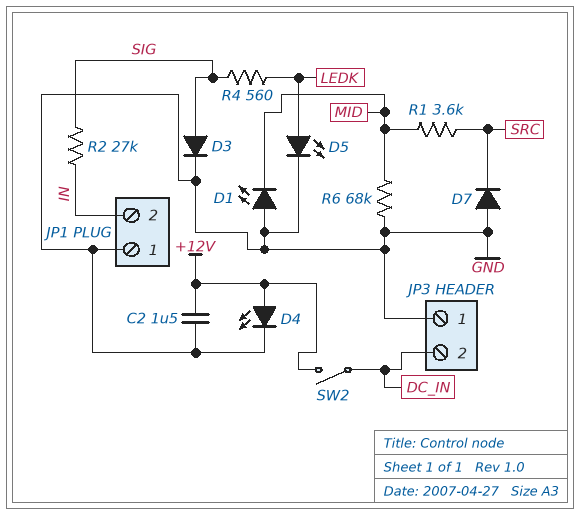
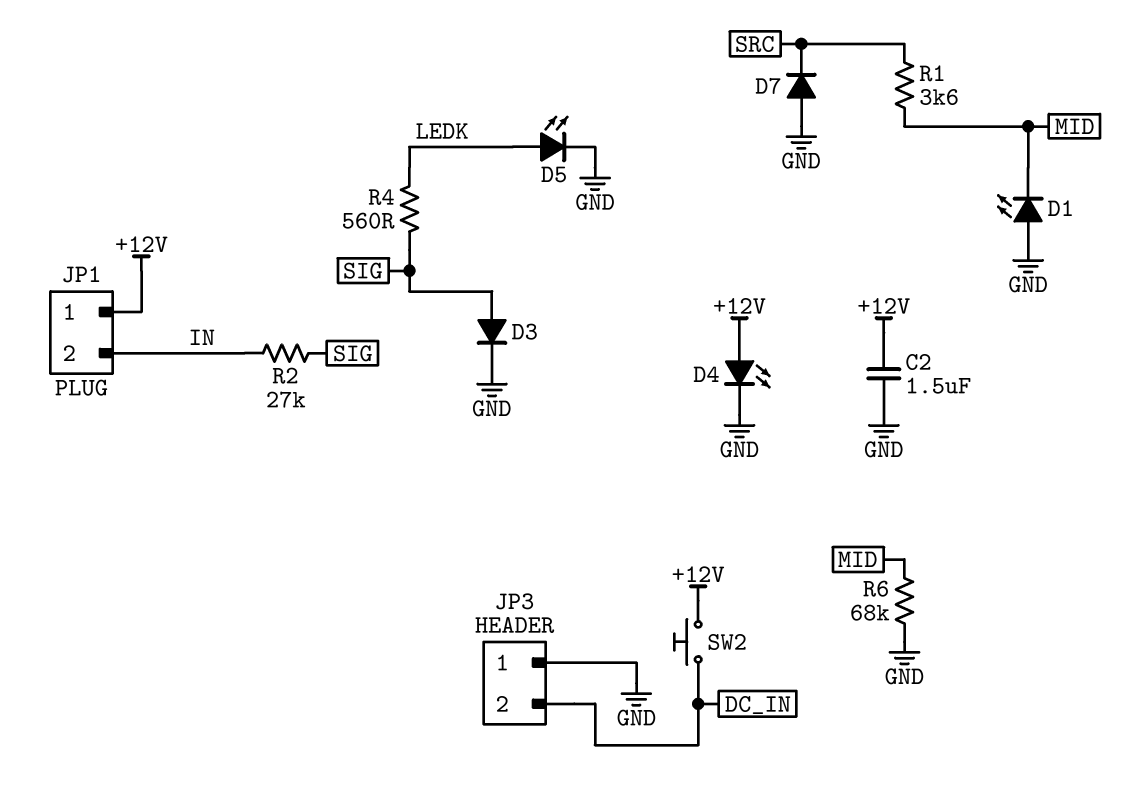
JP1 pin 1: GND -> +12V
SW2: switch (+12V, DC_IN) -> button (+12V, DC_IN)

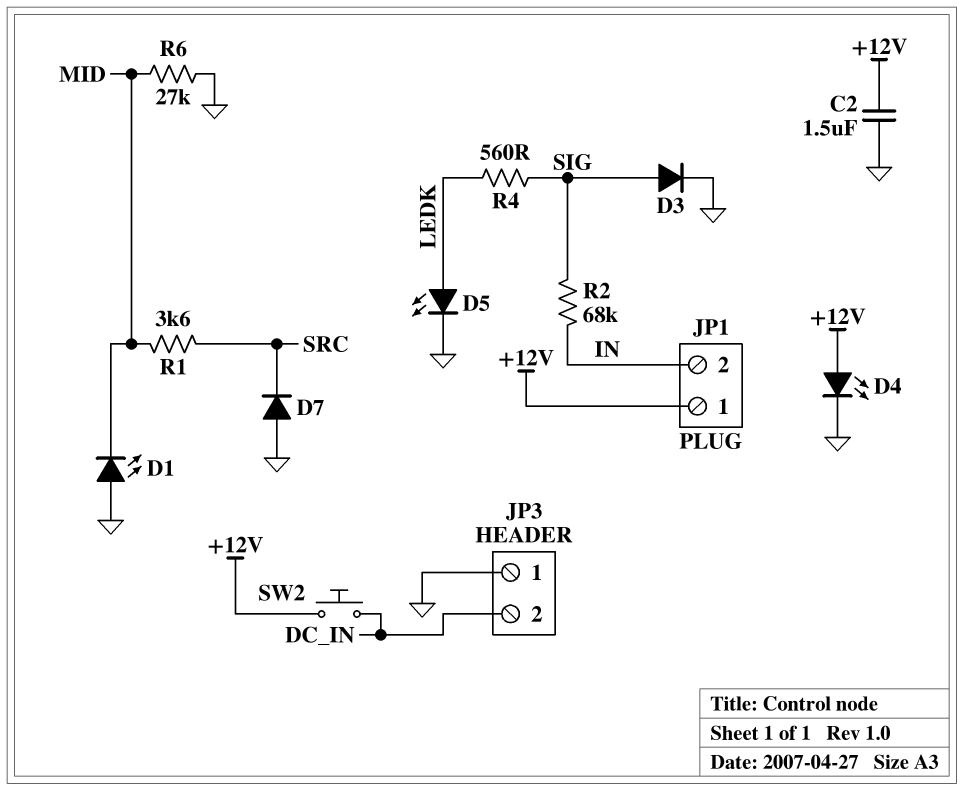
R2: 27k (IN, SIG) -> 68k (IN, SIG)
R6: 68k (GND, MID) -> 27k (GND, MID)

